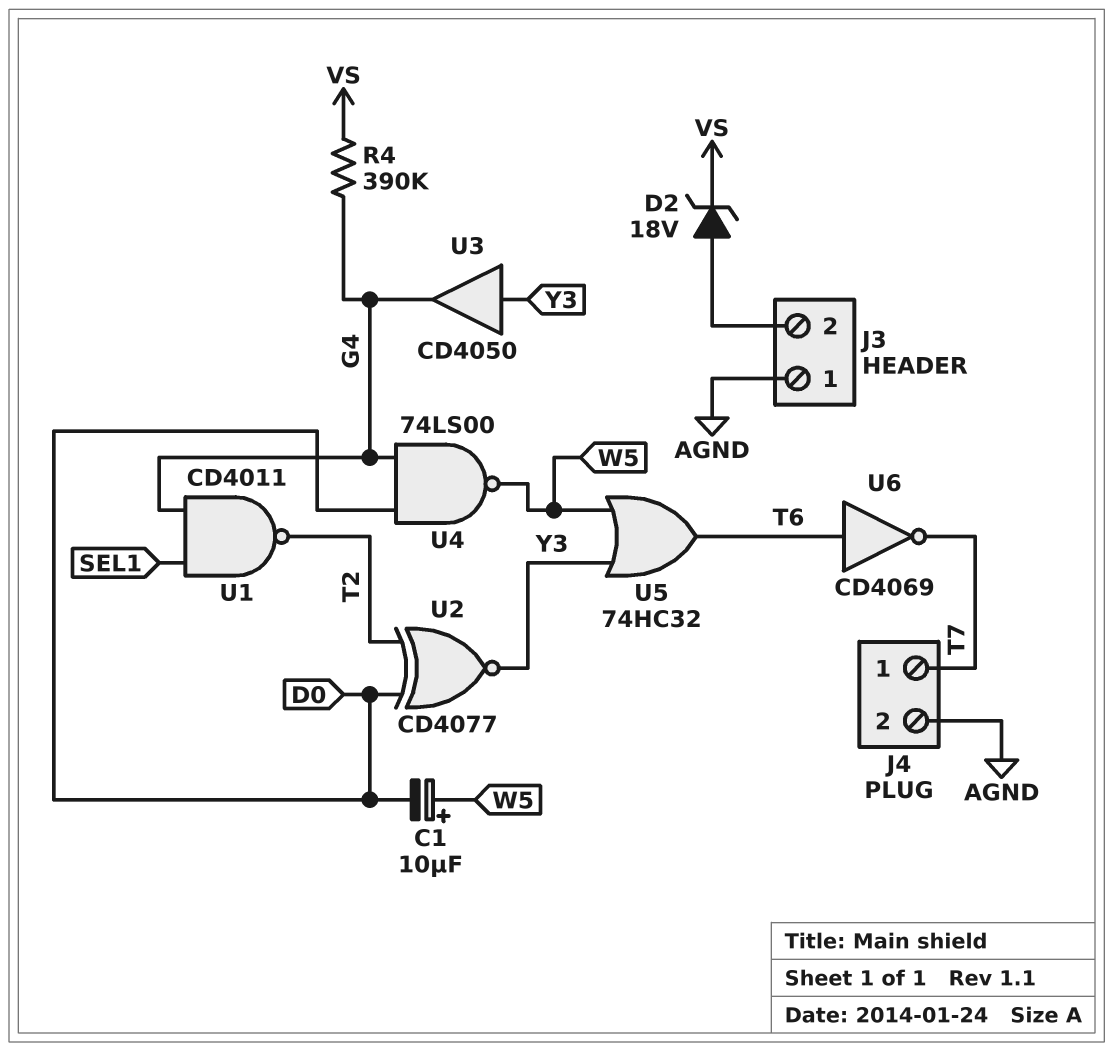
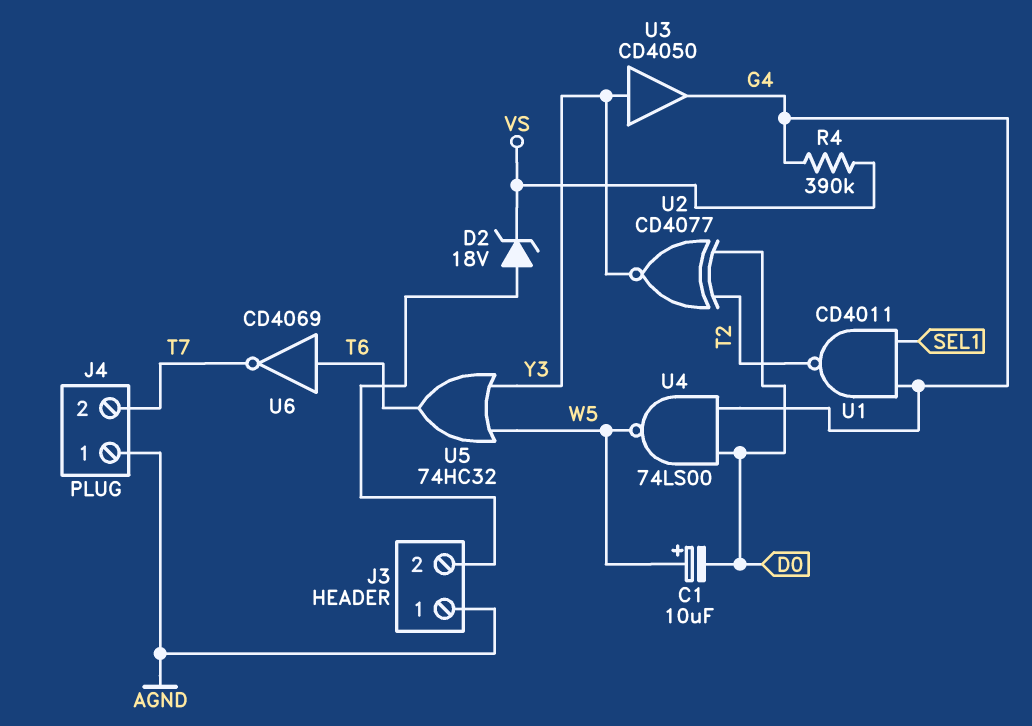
J4 pin 1: T7 -> AGND
J4 pin 2: AGND -> T7

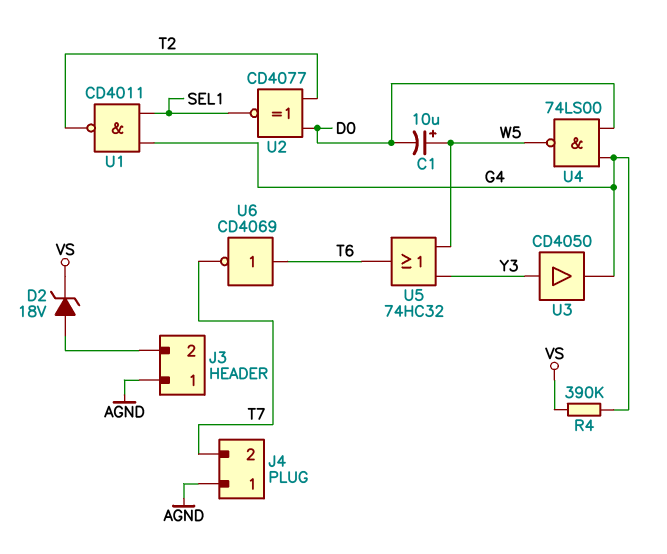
U2: XNOR CD4077 (in D0, in T2, out Y3) -> XNOR CD4077 (in D0, in T2, out SEL1)

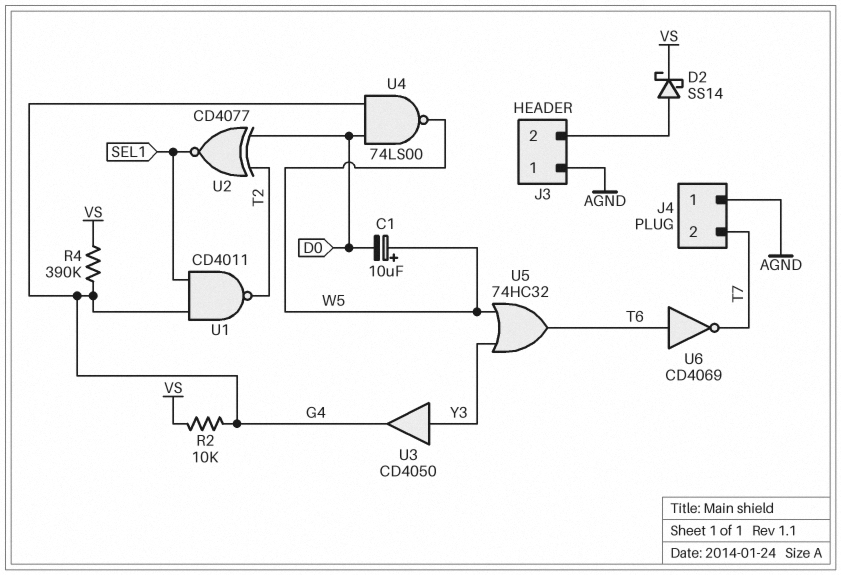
D2: zener 18V (A J3/2, K VS) -> schottky SS14 (A J3/2, K VS)
R2: none -> 10k (G4, VS)

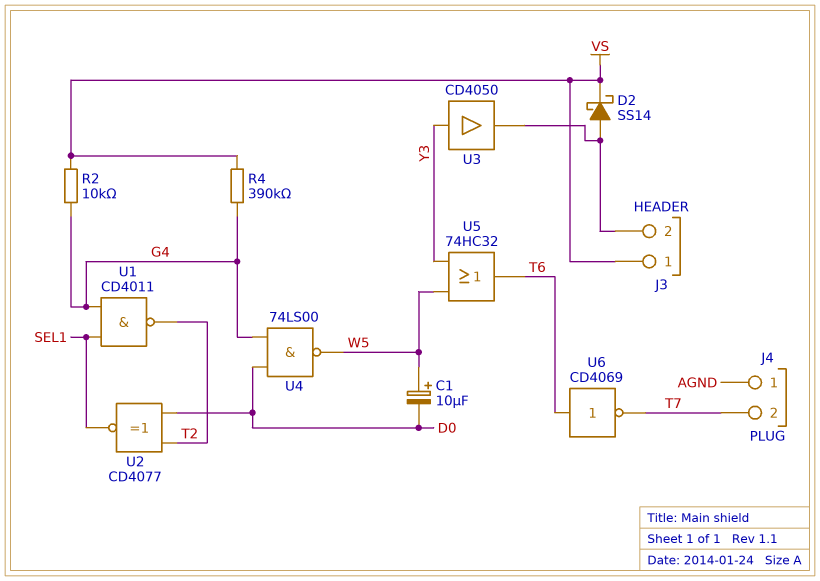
J3 pin 1: AGND -> VS
U3: buffer CD4050 (in Y3, out G4) -> buffer CD4050 (in Y3, out J3/2)

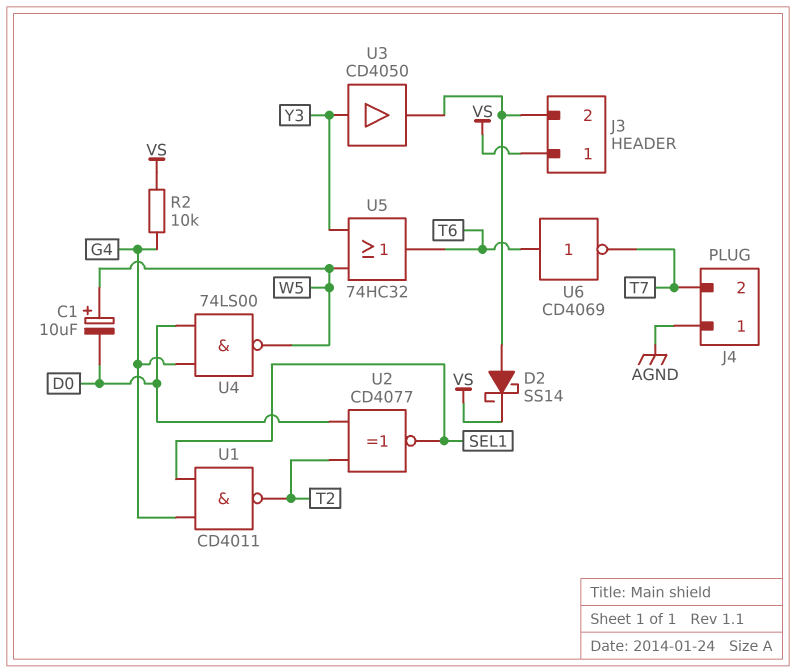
R4: 390k (G4, VS) -> none

